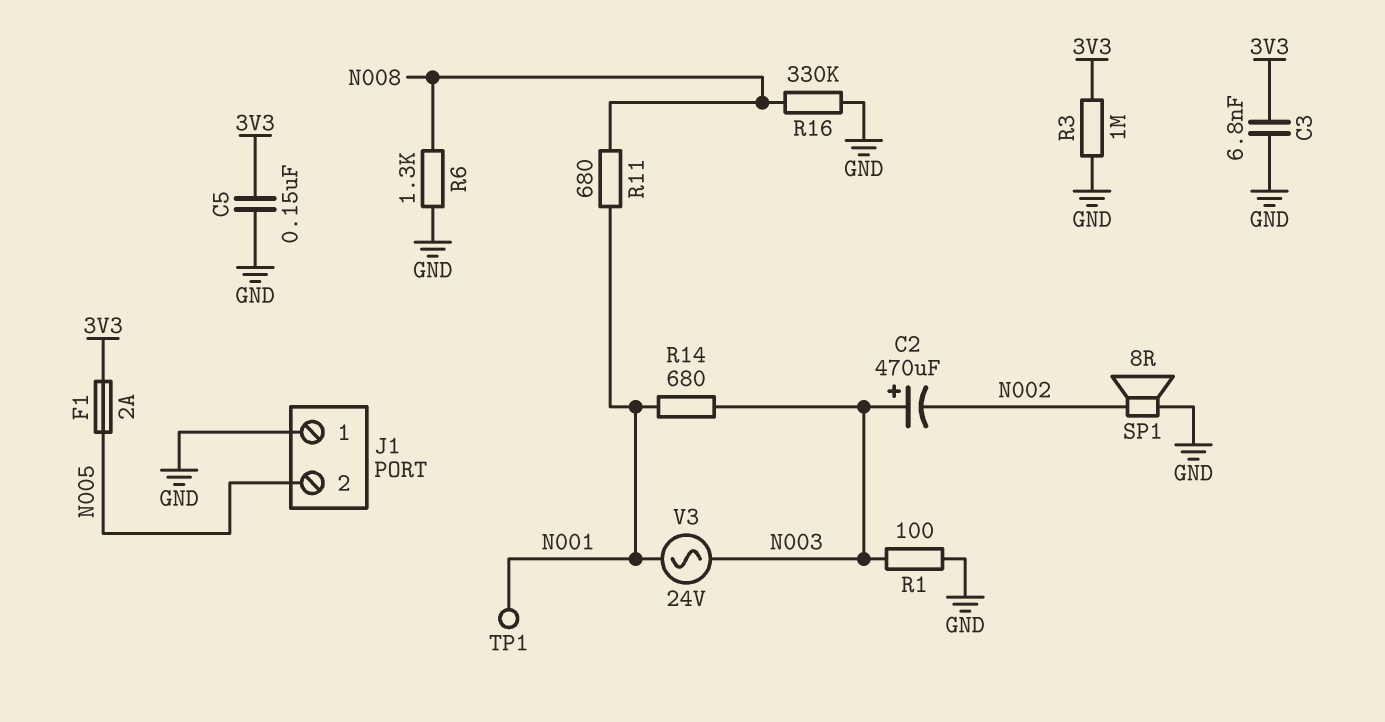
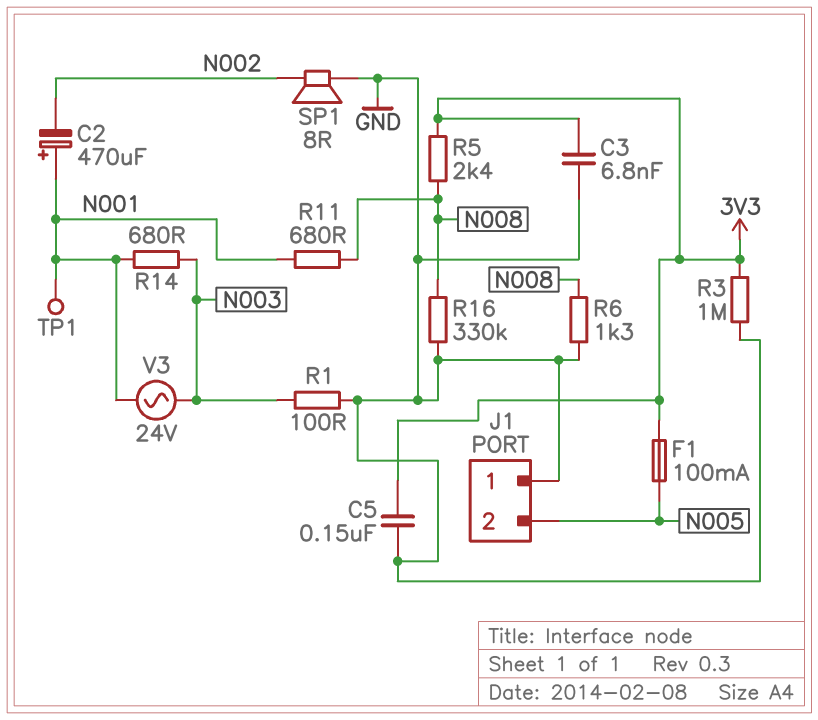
C2: 470uF (plus N003, minus N002) -> 470uF (plus N001, minus N002)
F1: 2A (3V3, N005) -> 100mA (3V3, N005)
R5: none -> 2.4k (3V3, N008)

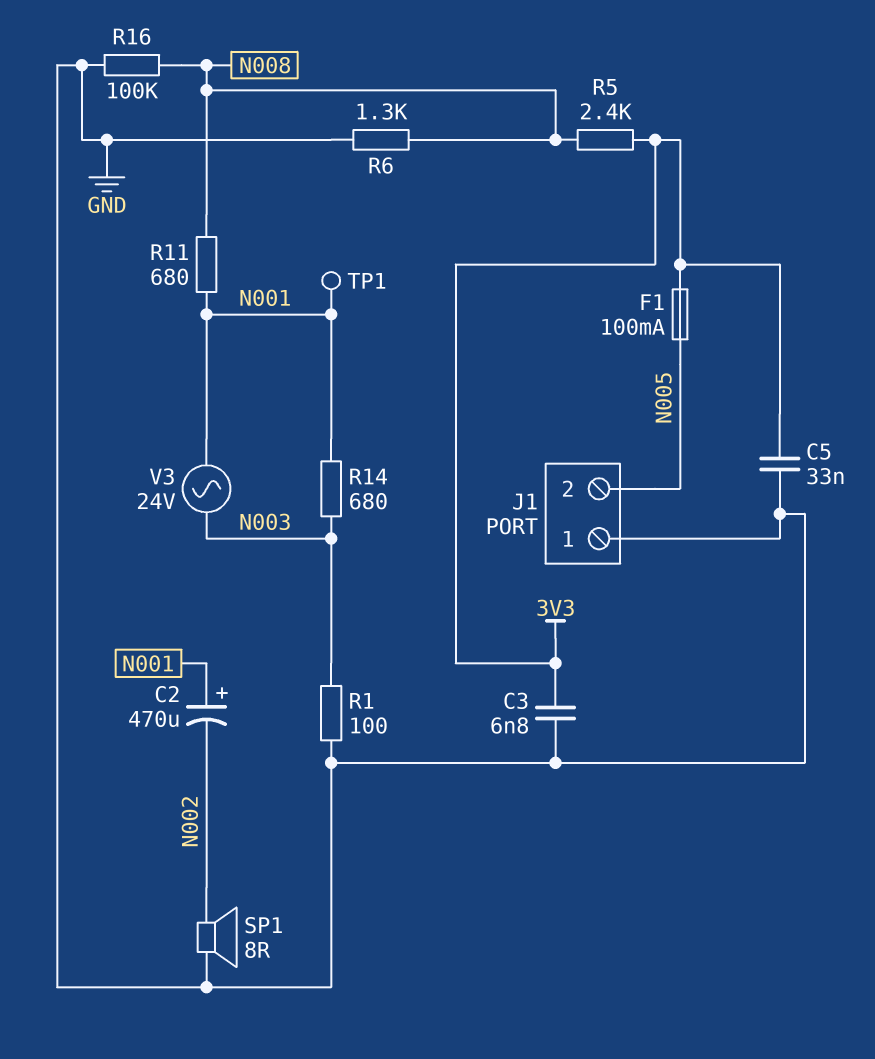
C5: 150nF (3V3, GND) -> 33nF (3V3, GND)
R3: 1M (3V3, GND) -> none
R16: 330k (GND, N008) -> 100k (GND, N008)

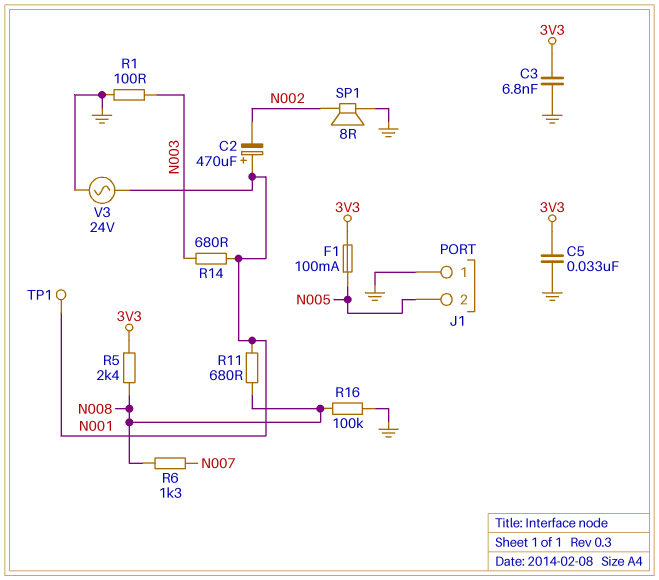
R6: 1.3k (GND, N008) -> 1.3k (N007, N008)
V3: AC 24V (N001, N003) -> AC 24V (GND, N001)

